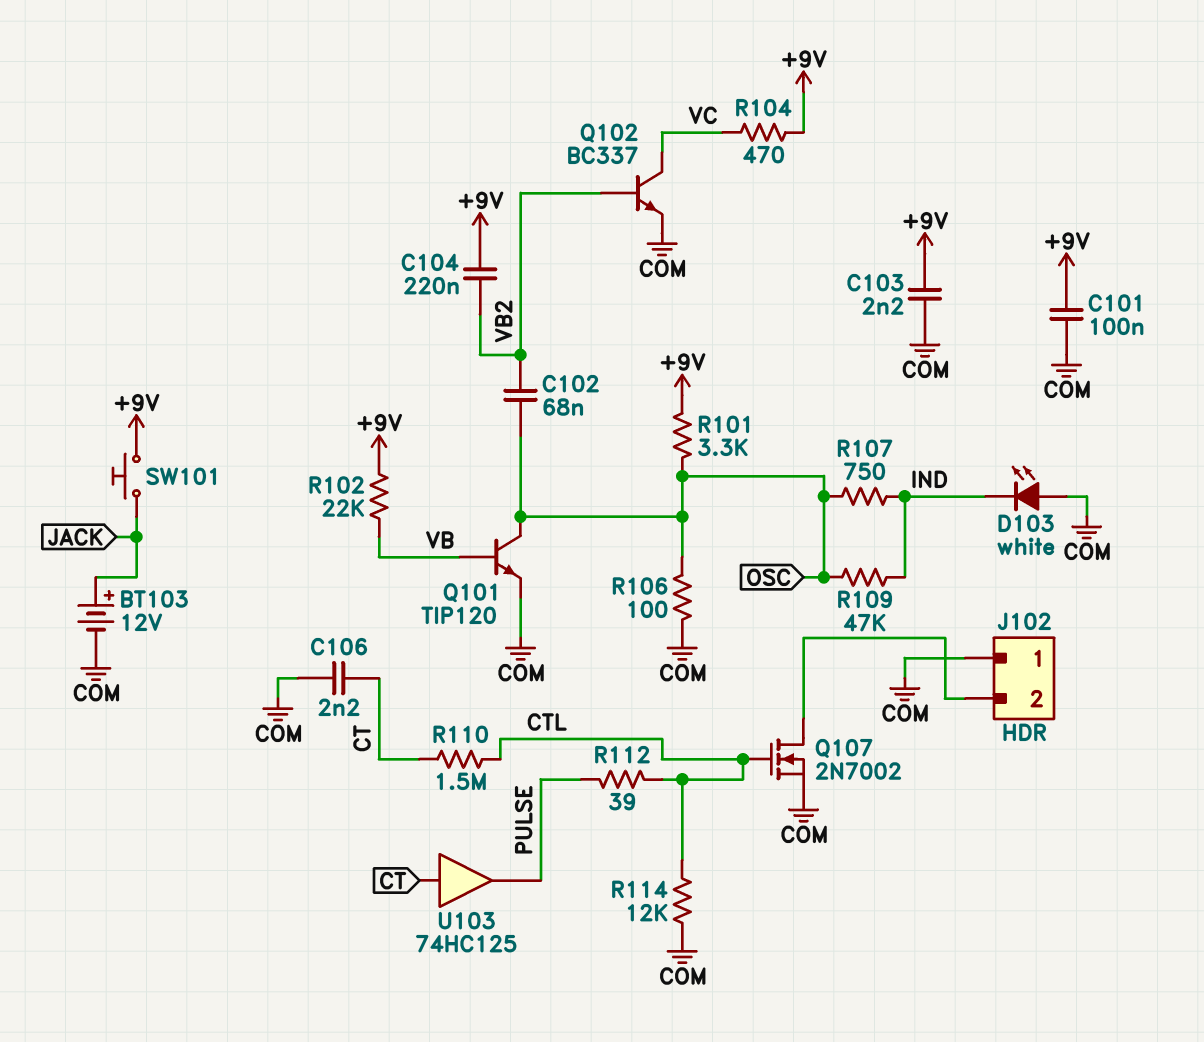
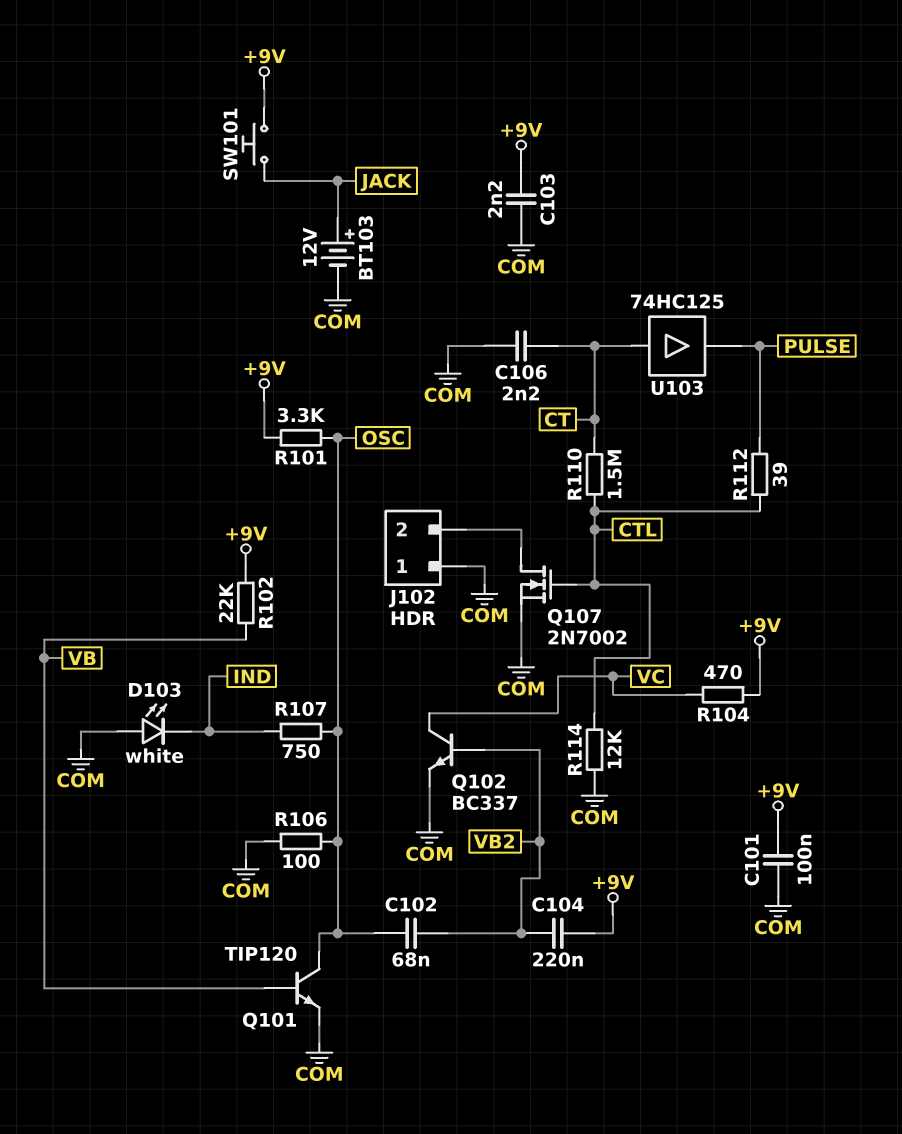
R109: 47k (IND, OSC) -> none

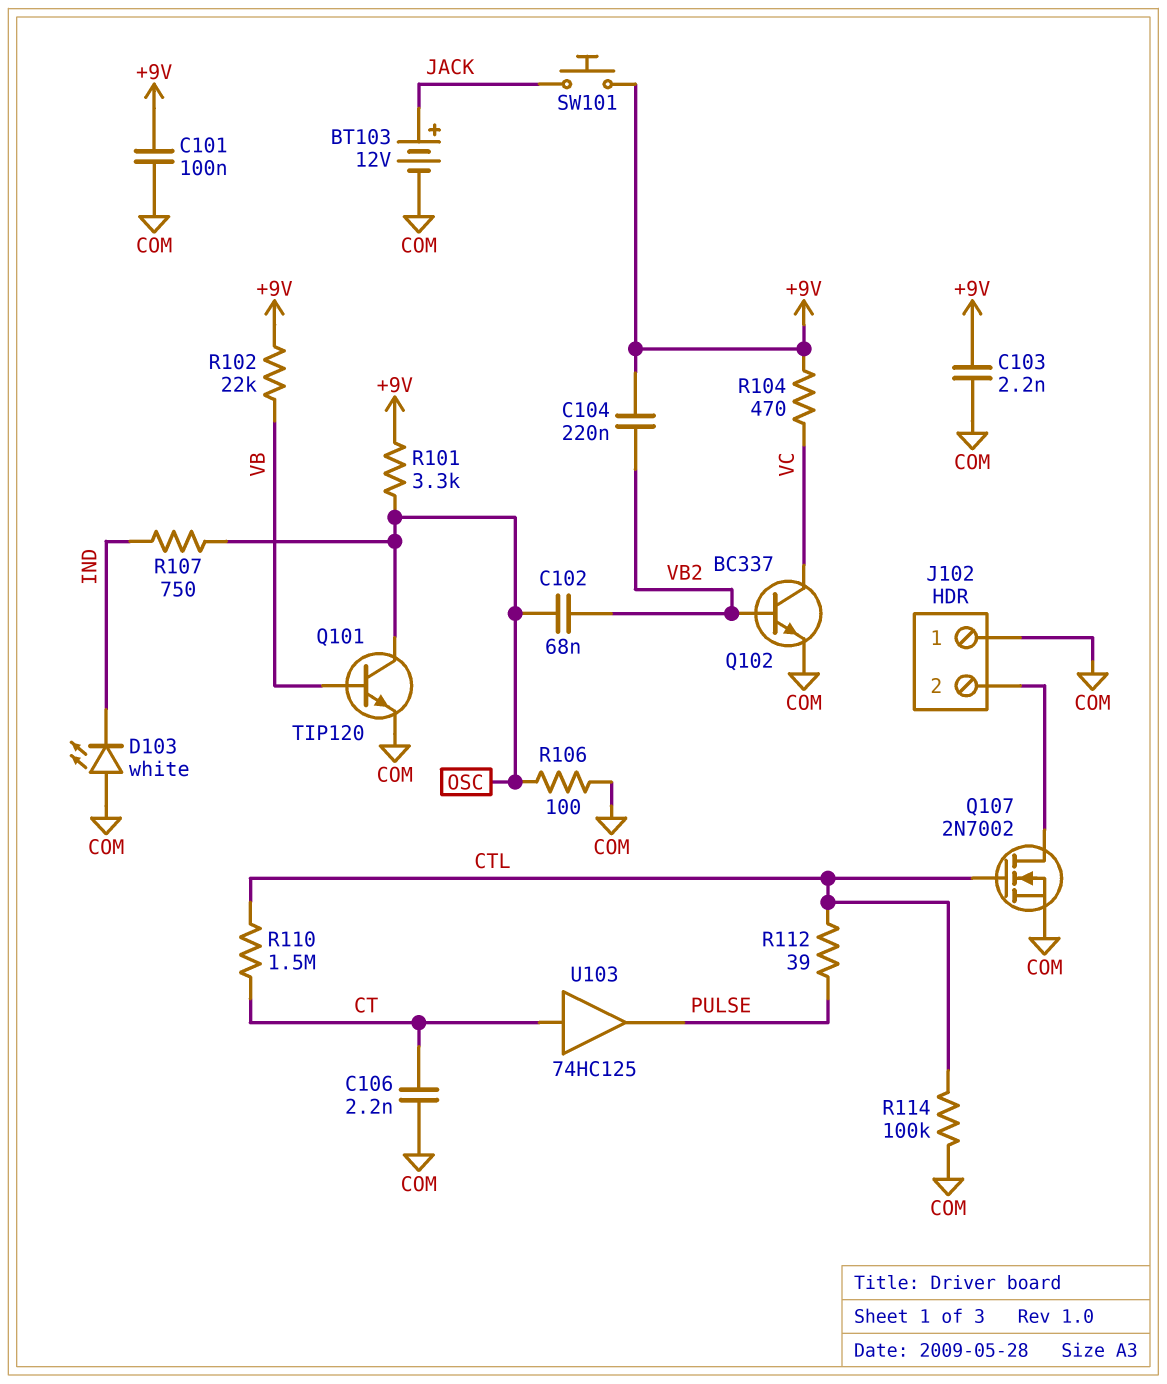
R114: 12k (COM, CTL) -> 100k (COM, CTL)

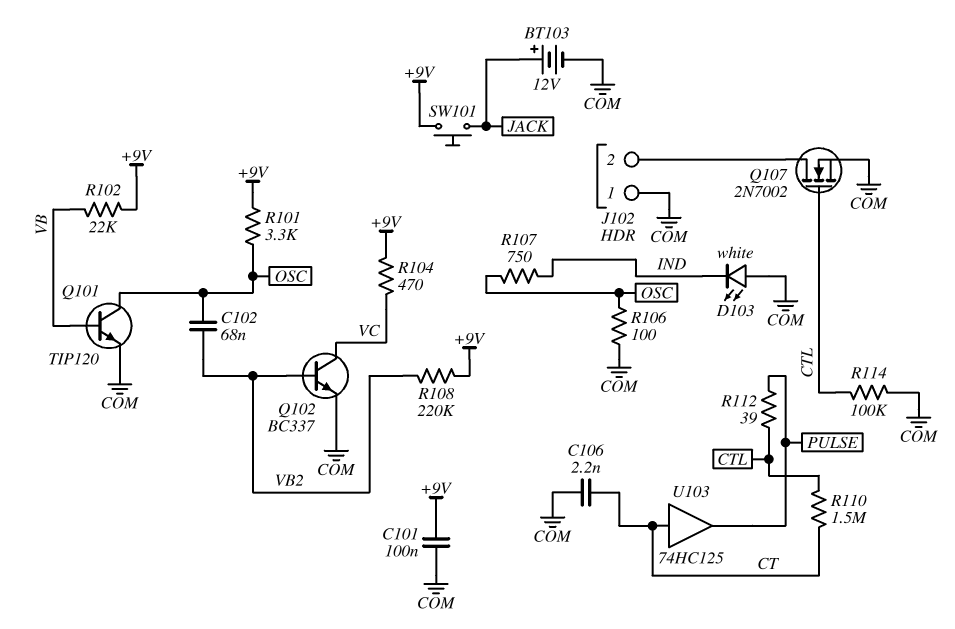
C103: 2.2nF (+9V, COM) -> none
C104: 220nF (+9V, VB2) -> none
R108: none -> 220k (+9V, VB2)

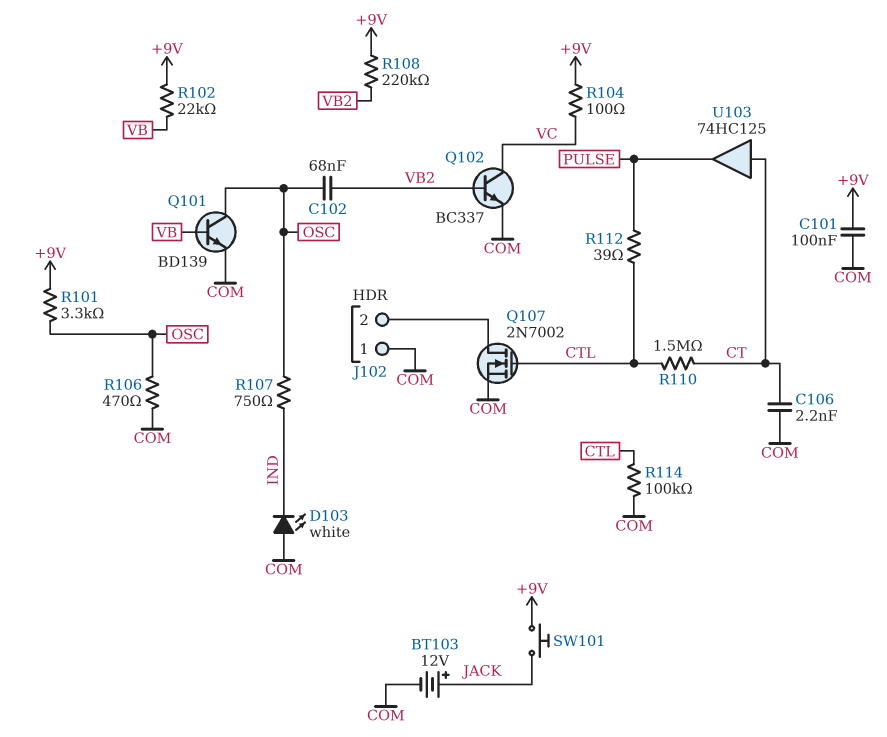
Q101: NPN TIP120 (B VB, C OSC, E COM) -> NPN BD139 (B VB, C OSC, E COM)
R104: 470 (+9V, VC) -> 100 (+9V, VC)
R106: 100 (COM, OSC) -> 470 (COM, OSC)

